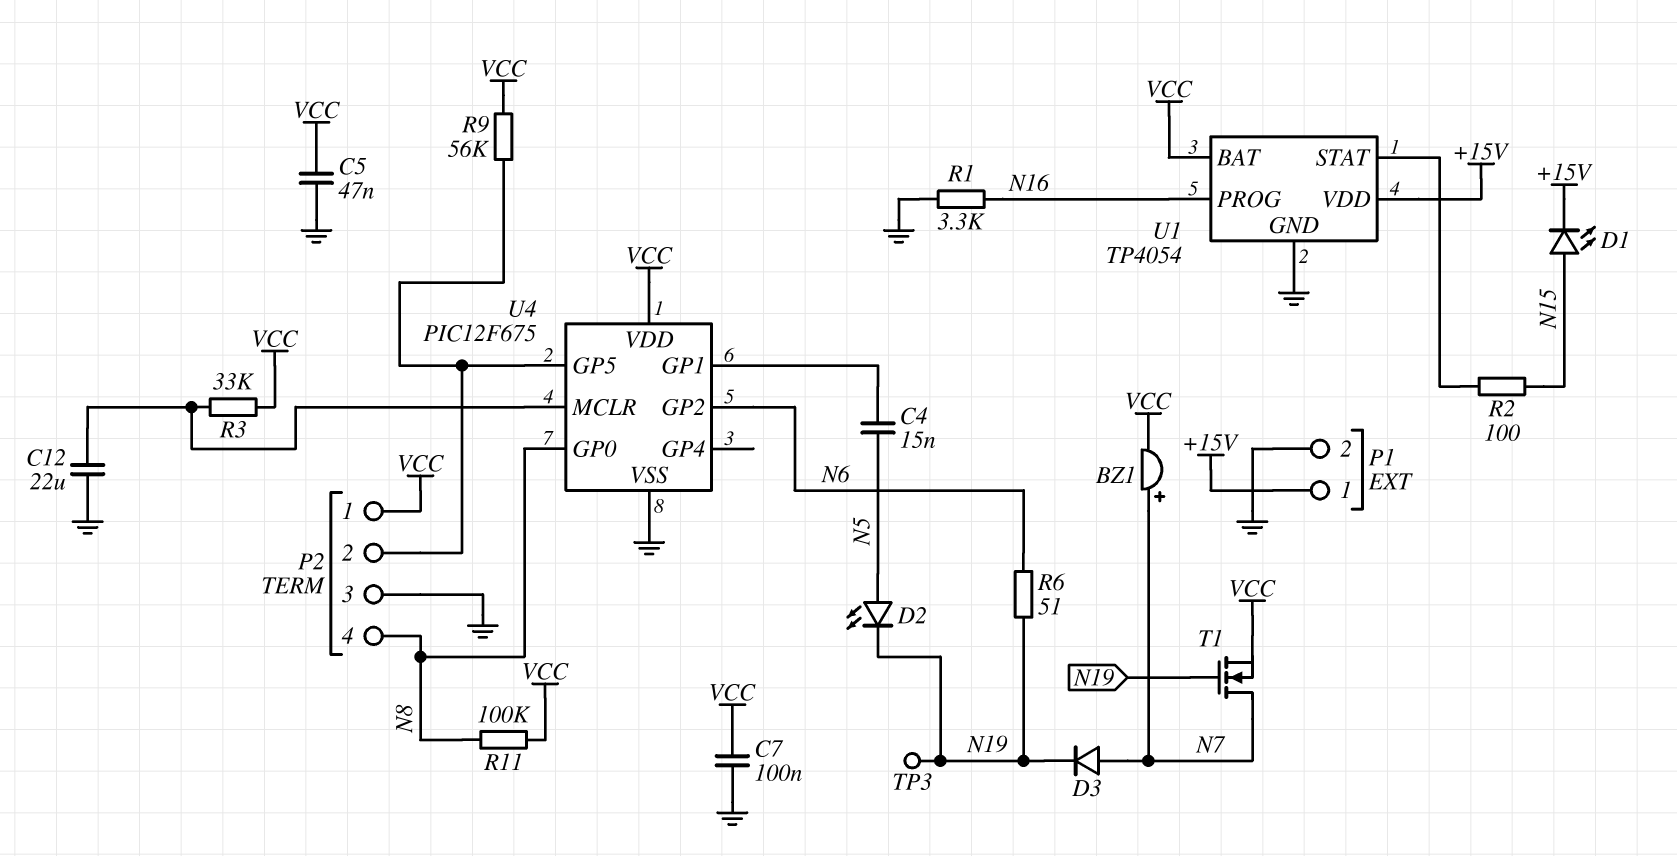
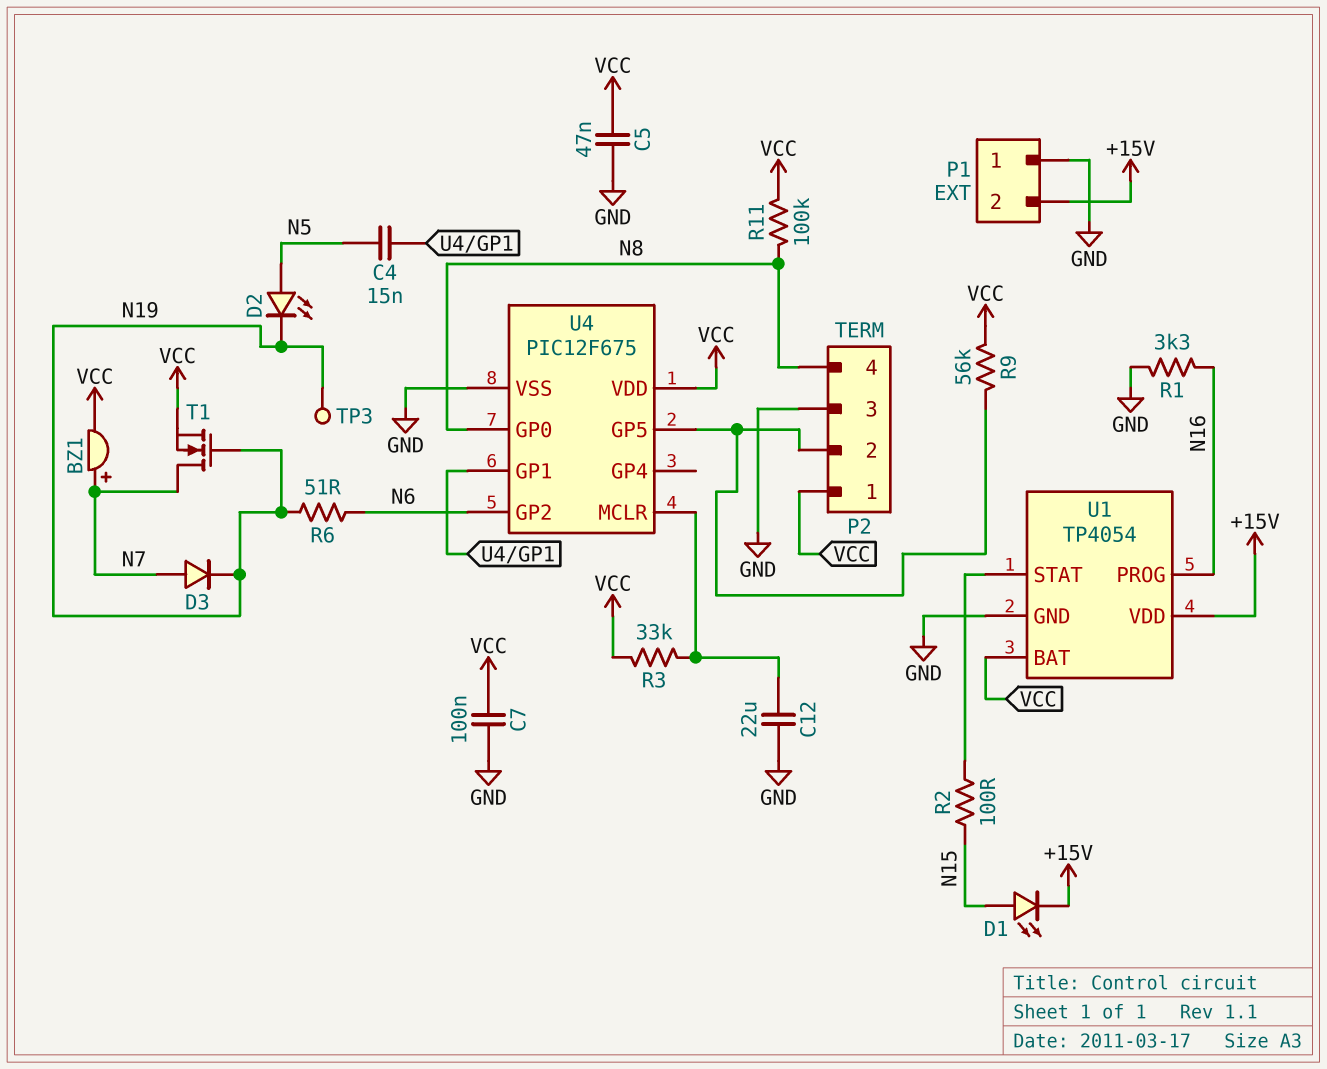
P1 pin 1: +15V -> GND
P1 pin 2: GND -> +15V

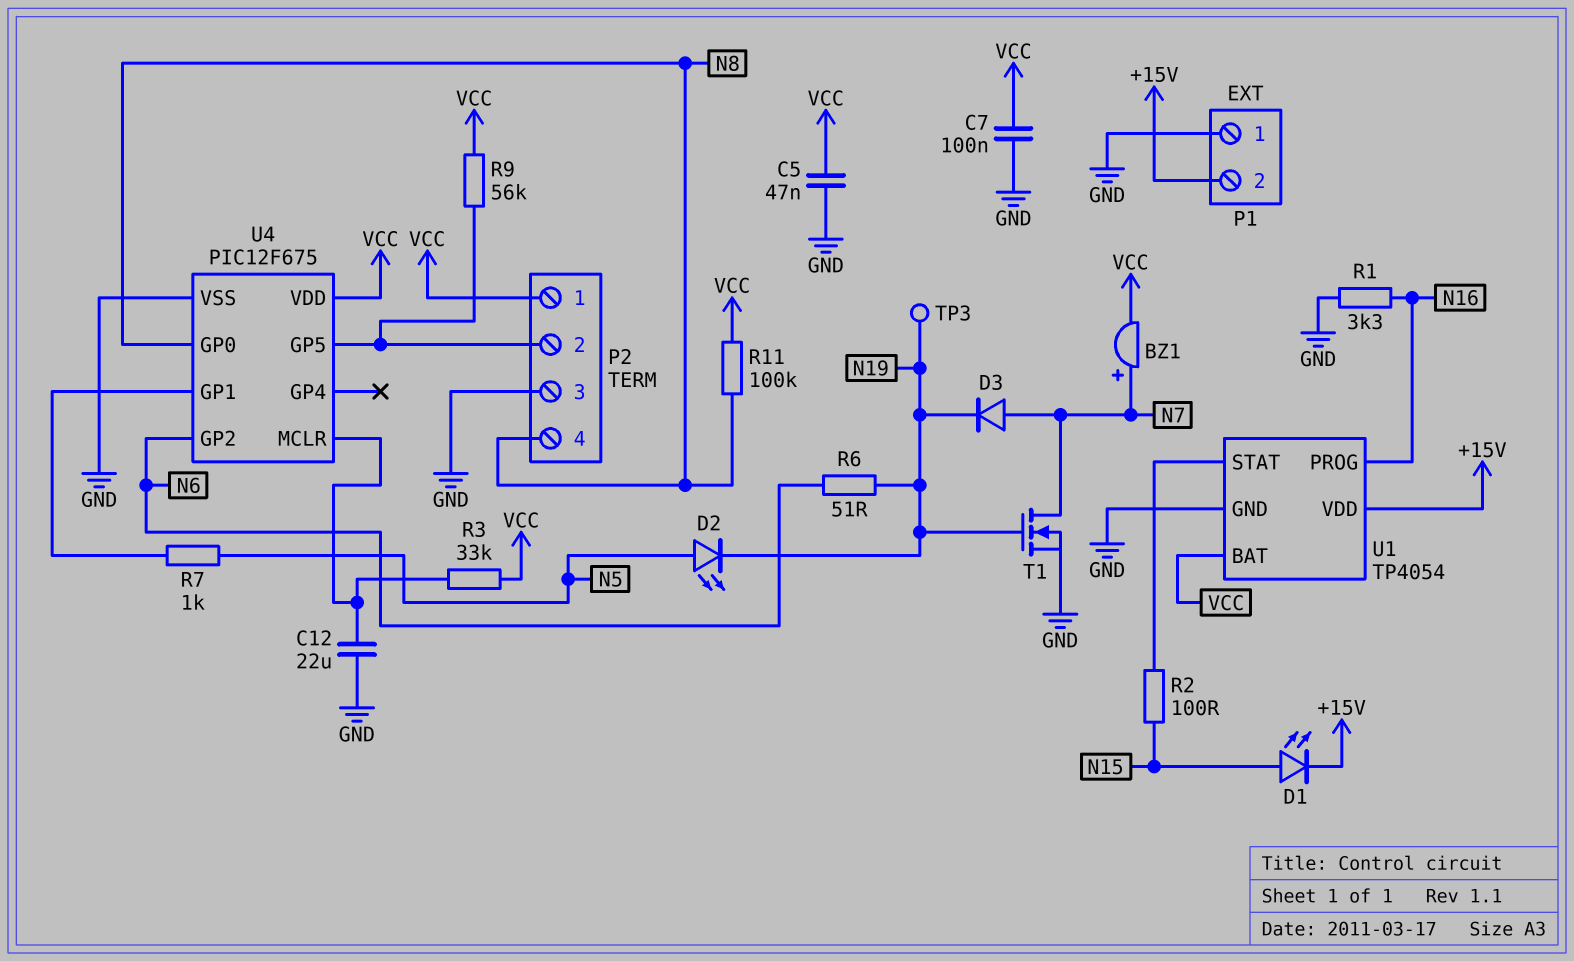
C4: 15nF (N5, U4/GP1) -> none
R7: none -> 1k (N5, U4/GP1)
T1: NMOS (G N19, D N7, S VCC) -> NMOS (G N19, D N7, S GND)

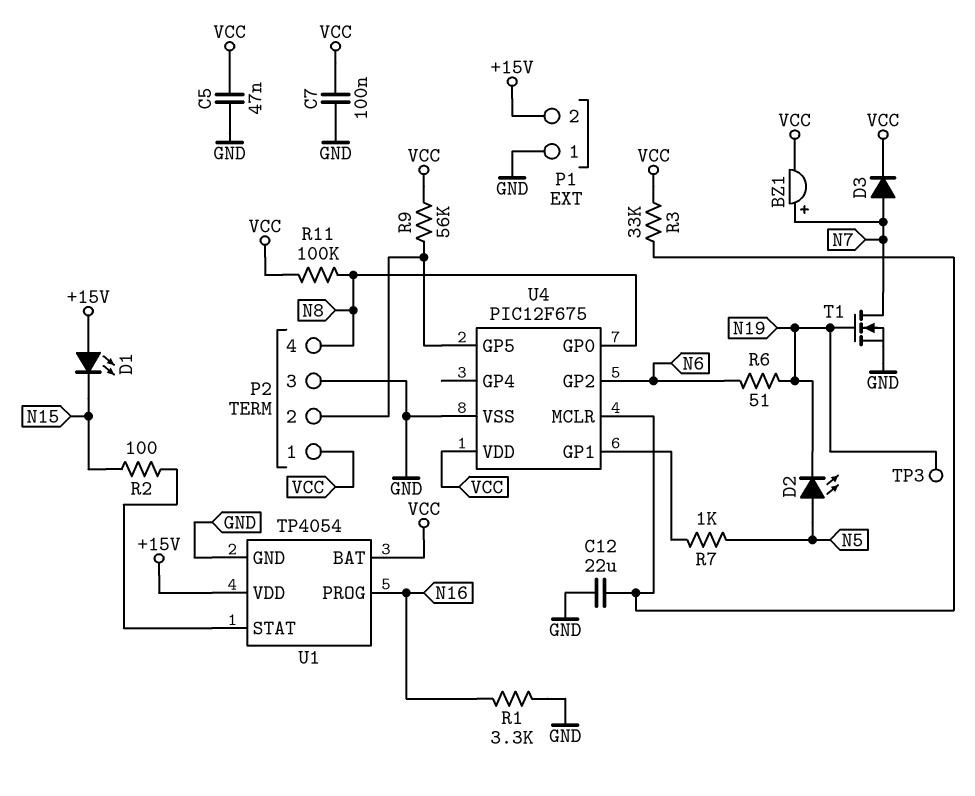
D1: LED (A N15, K +15V) -> LED (A +15V, K N15)
D3: diode (A N7, K N19) -> diode (A N7, K VCC)

